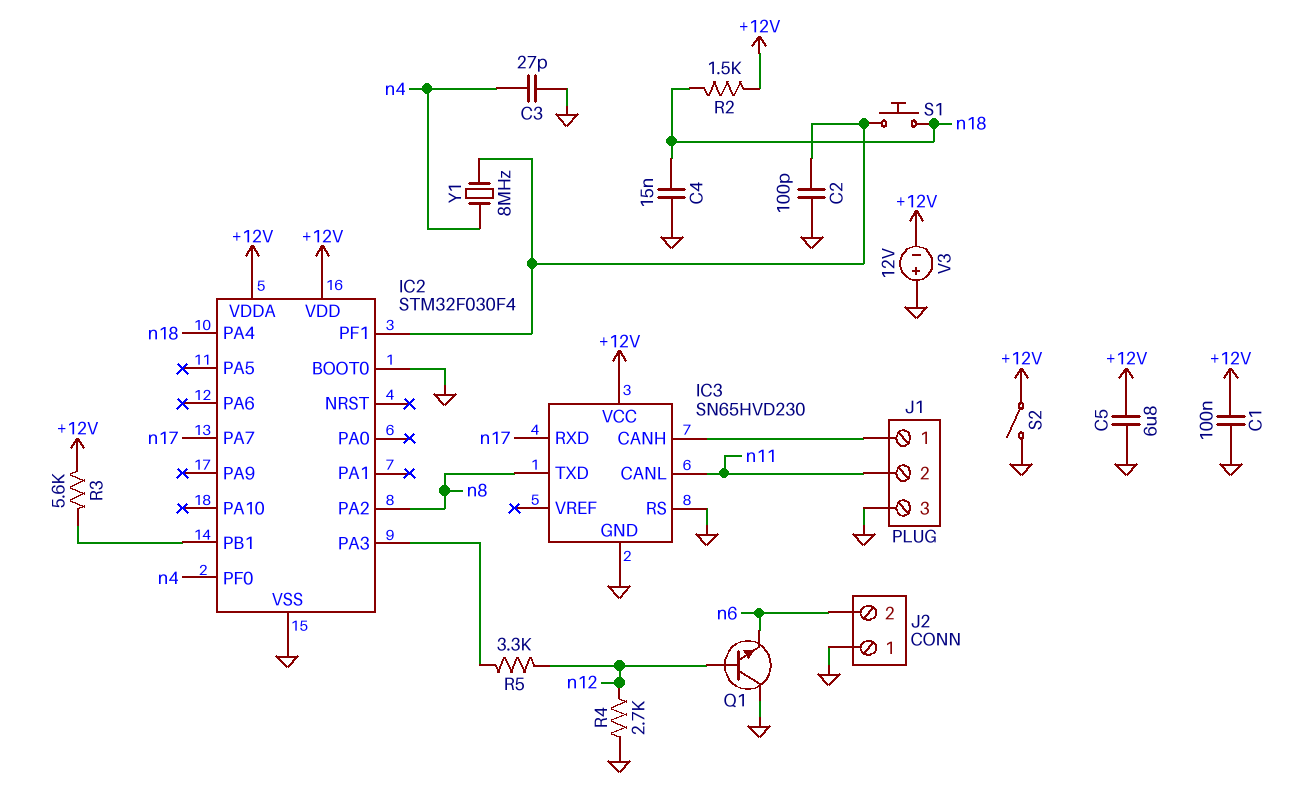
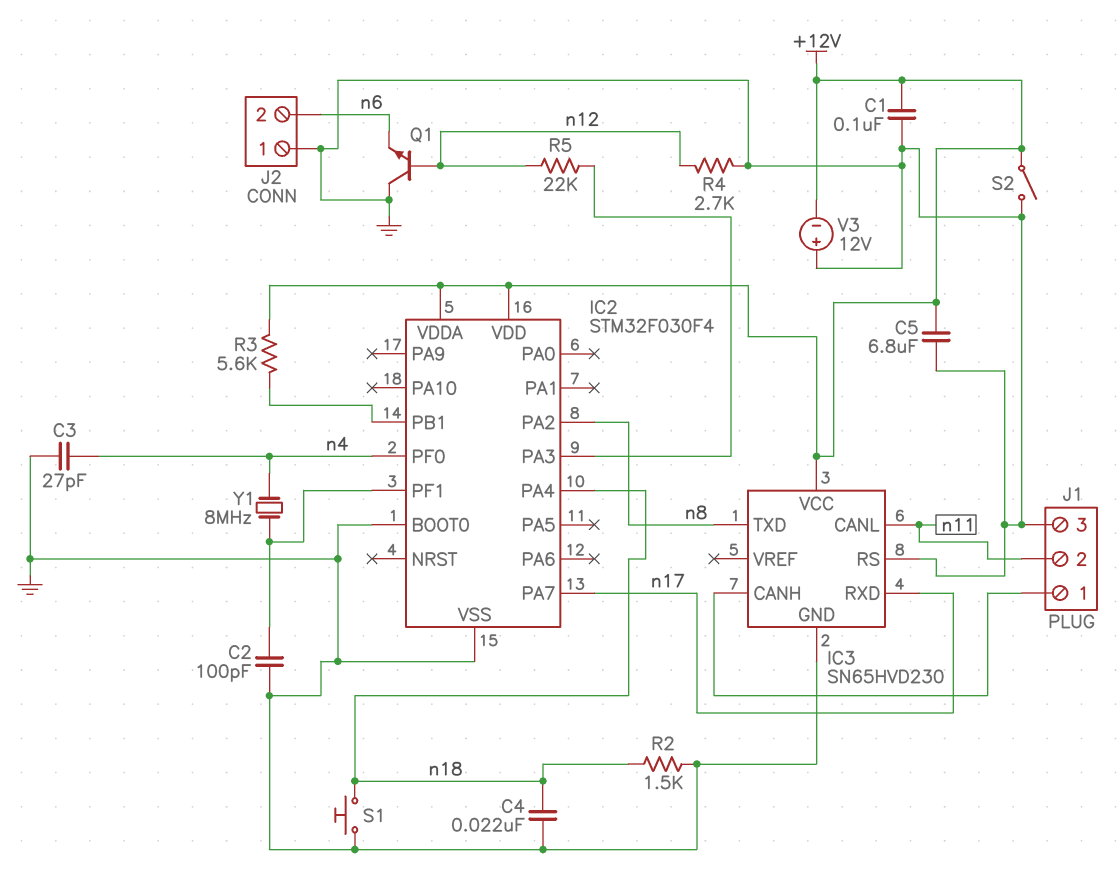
C4: 15nF (GND, n18) -> 22nF (GND, n18)
R2: 1.5k (+12V, n18) -> 1.5k (GND, n18)
R5: 3.3k (IC2/PA3, n12) -> 22k (IC2/PA3, n12)
S1: button (IC2/PF1, n18) -> button (GND, n18)

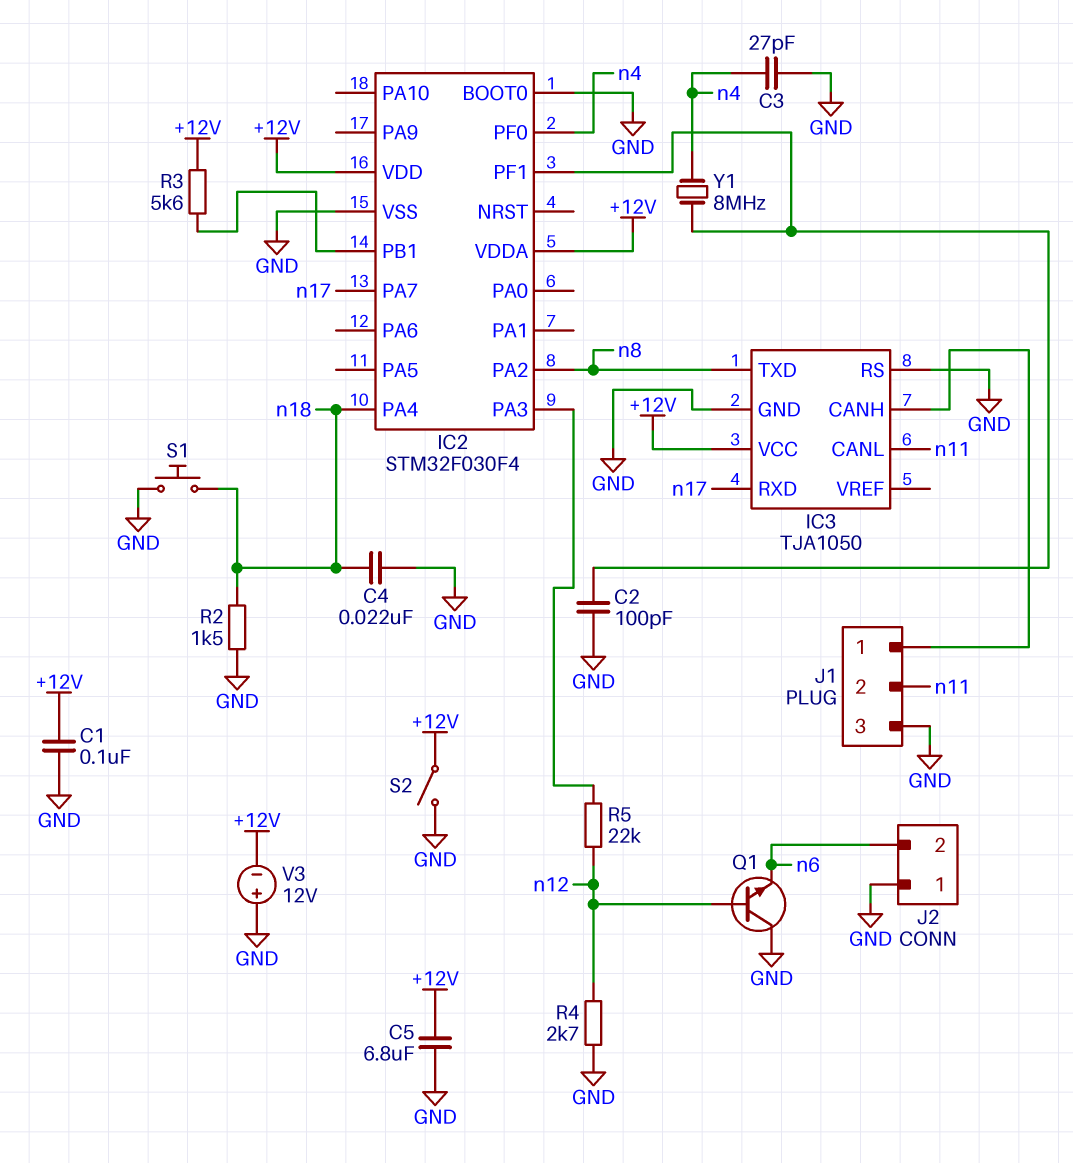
IC3: SN65HVD230 -> TJA1050

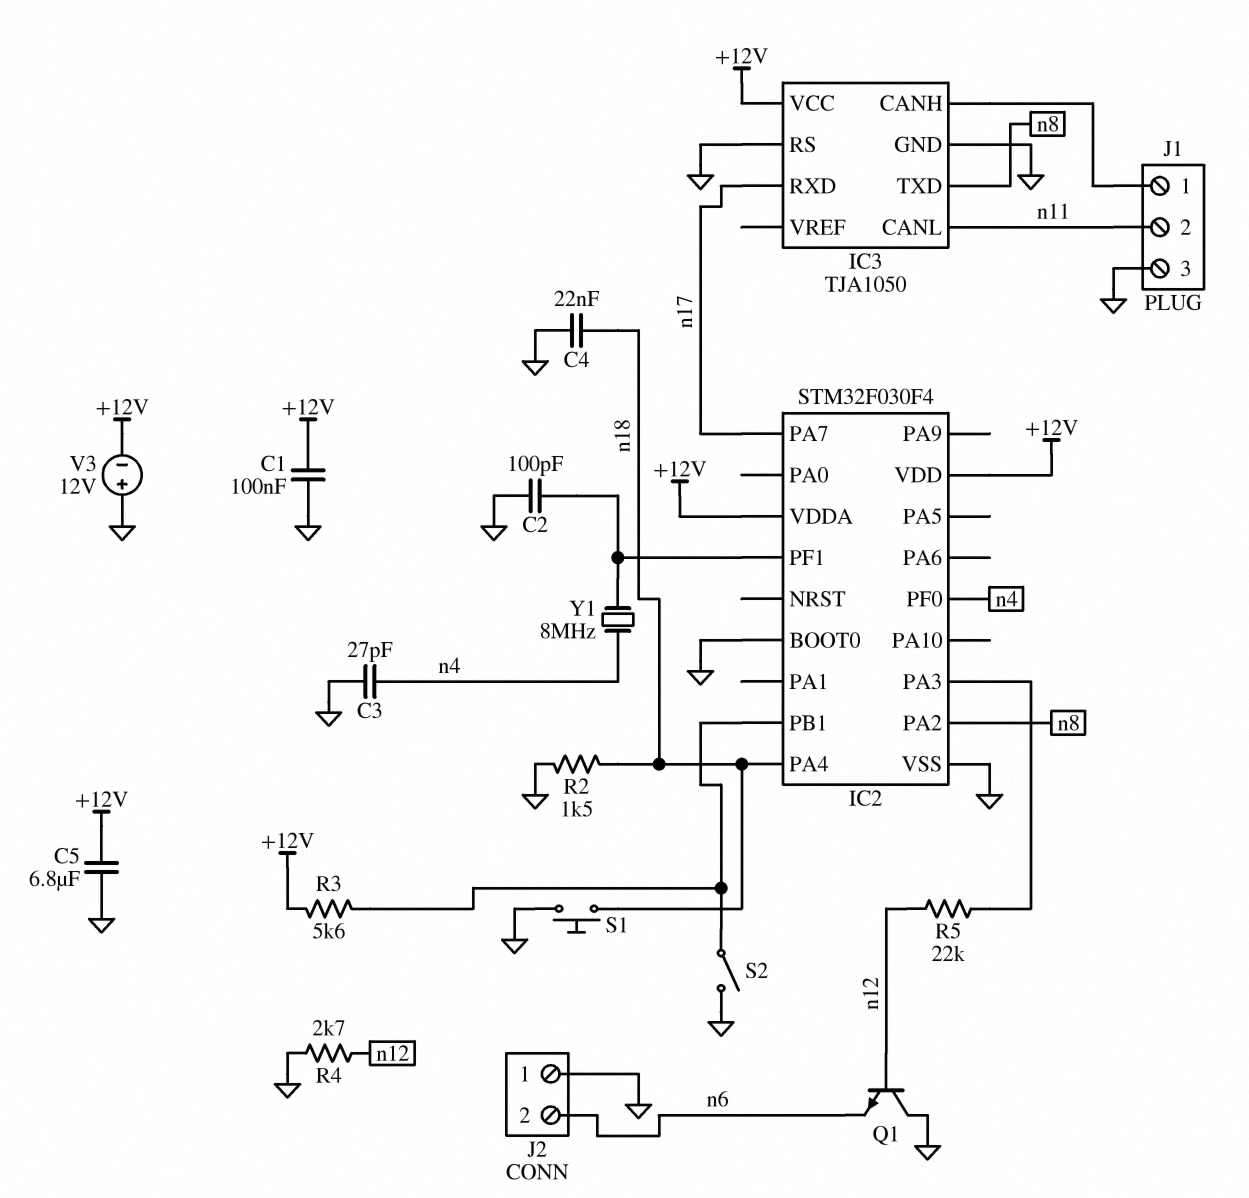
S2: switch (+12V, GND) -> switch (GND, IC2/PB1)

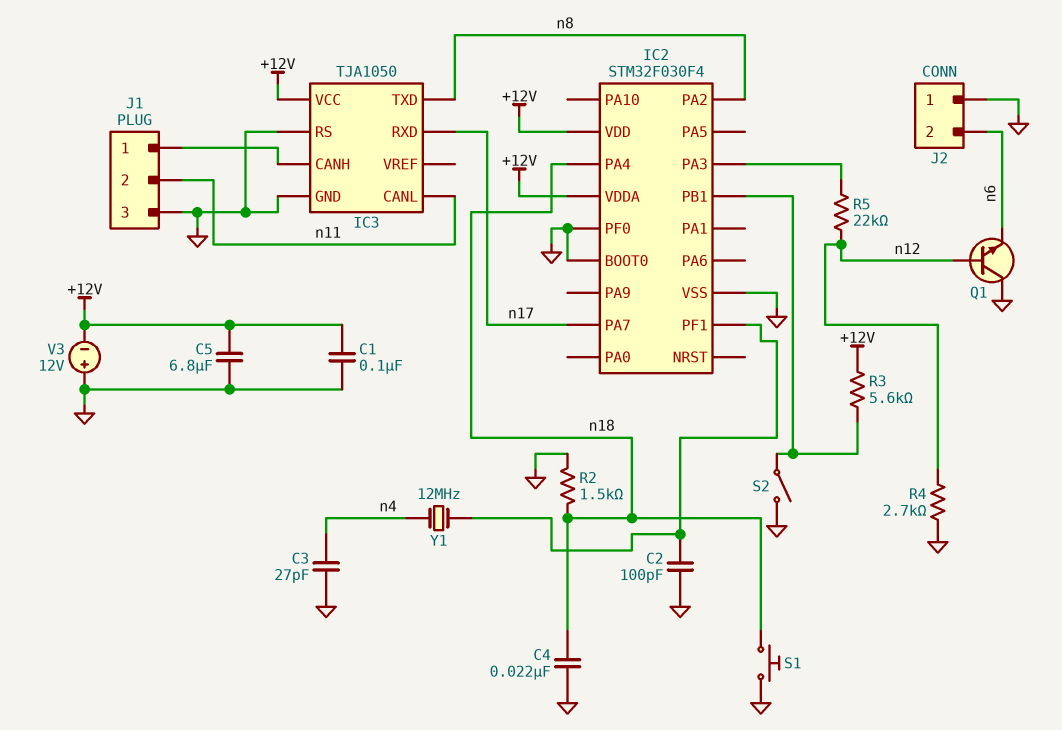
IC2 pin PF0: n4 -> GND
Y1: 8MHz (IC2/PF1, n4) -> 12MHz (IC2/PF1, n4)

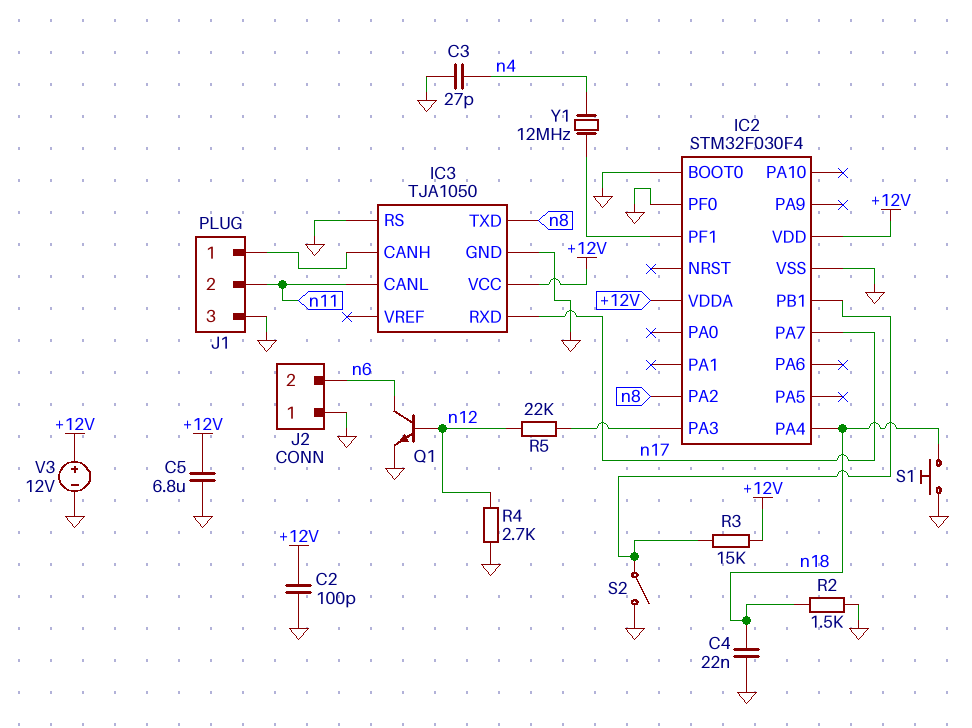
C1: 100nF (+12V, GND) -> none
C2: 100pF (GND, IC2/PF1) -> 100pF (+12V, GND)
Q1: NPN (B n12, C GND, E n6) -> NPN (B n12, C n6, E GND)
R3: 5.6k (+12V, IC2/PB1) -> 15k (+12V, IC2/PB1)
V3: 12V (plus GND, minus +12V) -> 12V (plus +12V, minus GND)

